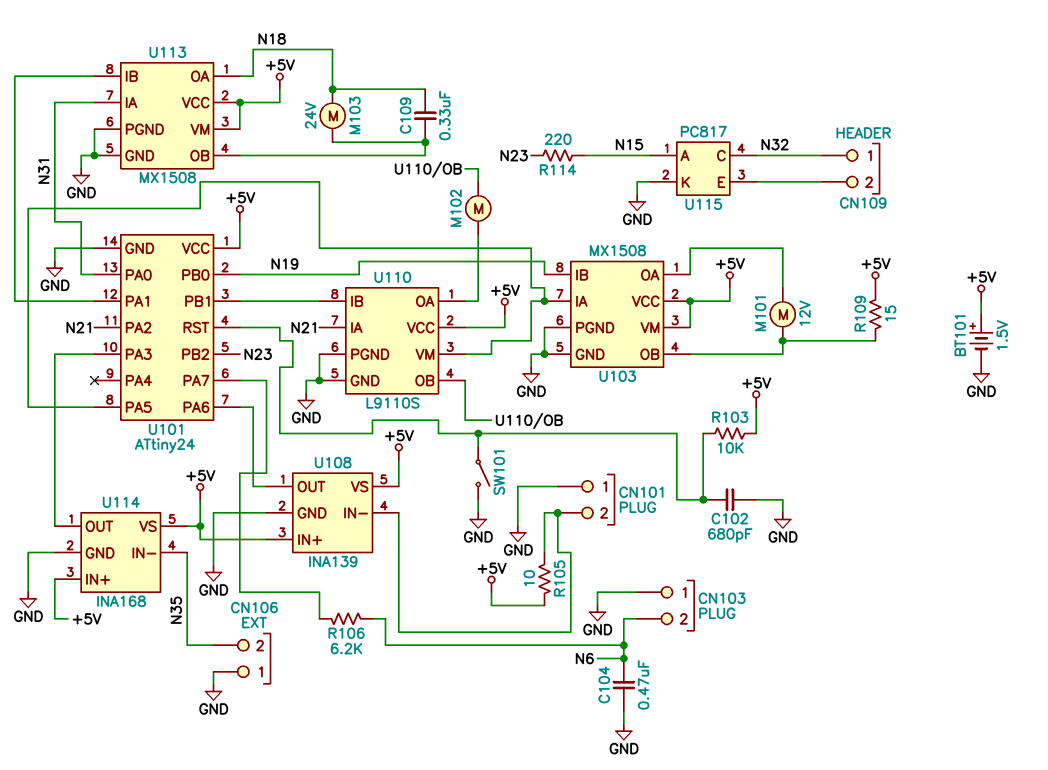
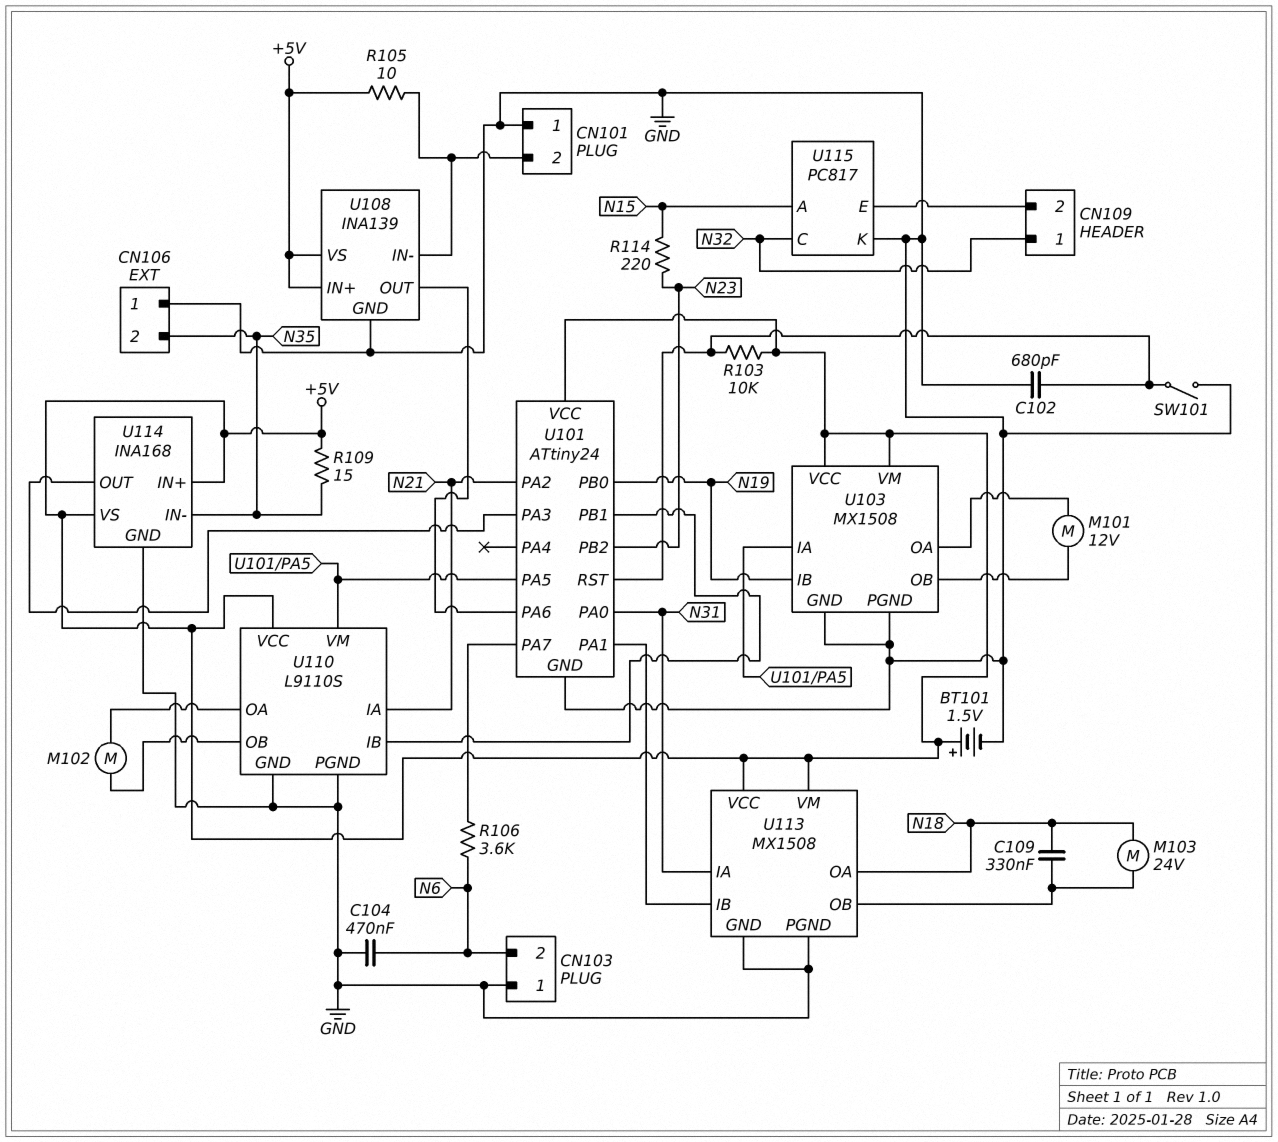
R106: 6.2k (N6, U101/PA7) -> 3.6k (N6, U101/PA7)
R109: 15 (+5V, U103/OB) -> 15 (+5V, N35)

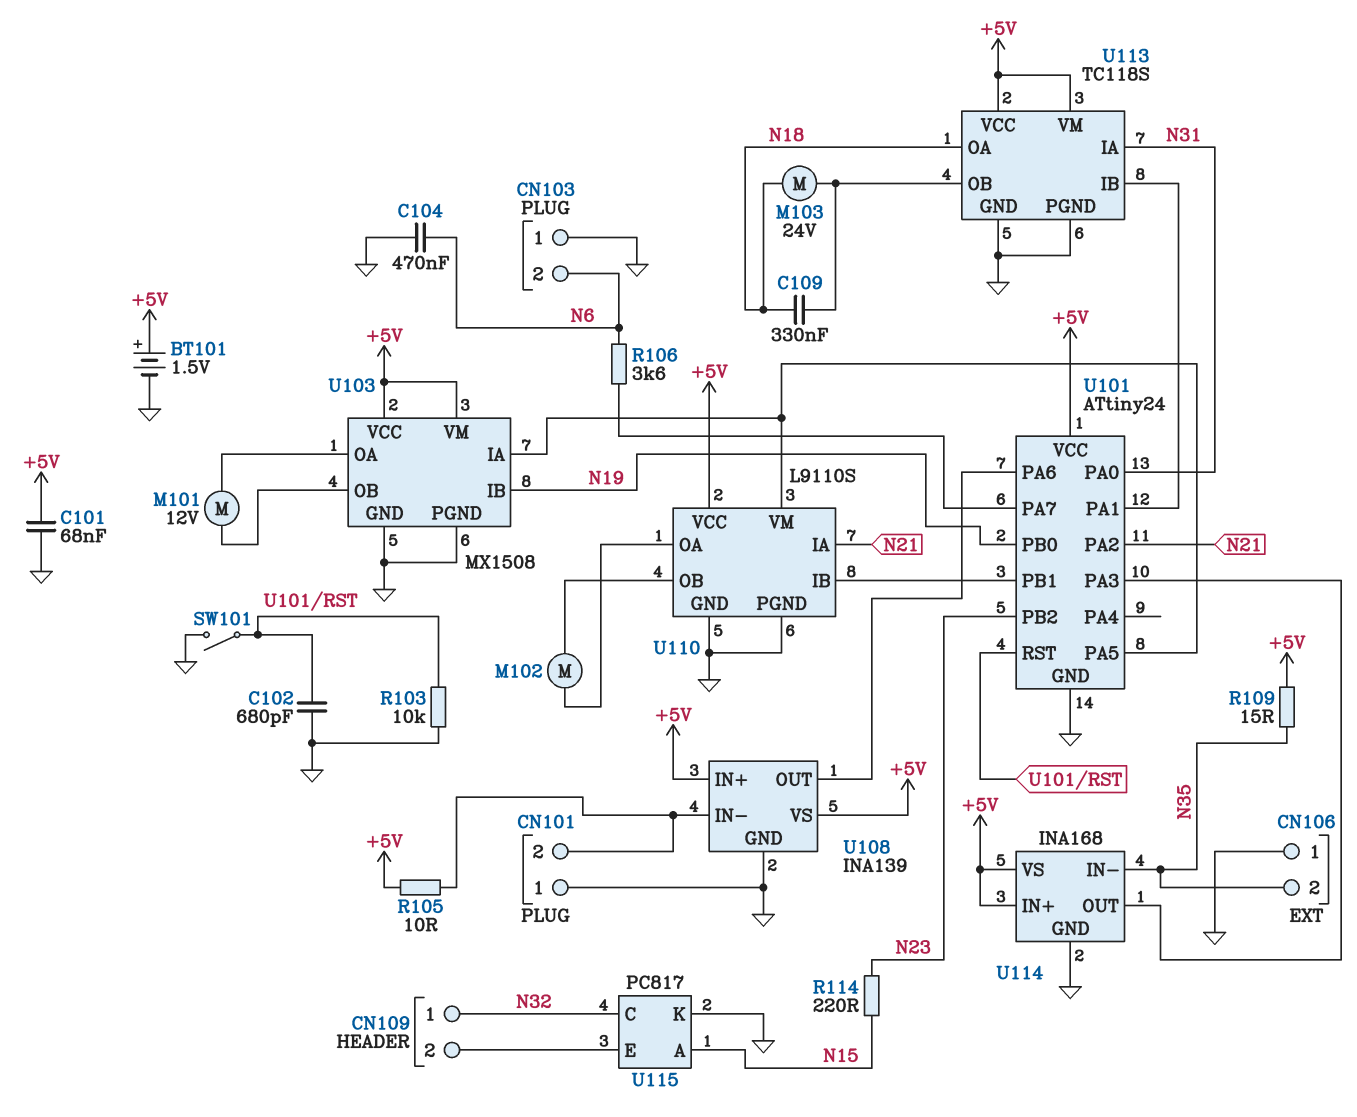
C101: none -> 68nF (+5V, GND)
R103: 10k (+5V, U101/RST) -> 10k (GND, U101/RST)
U113: MX1508 -> TC118S

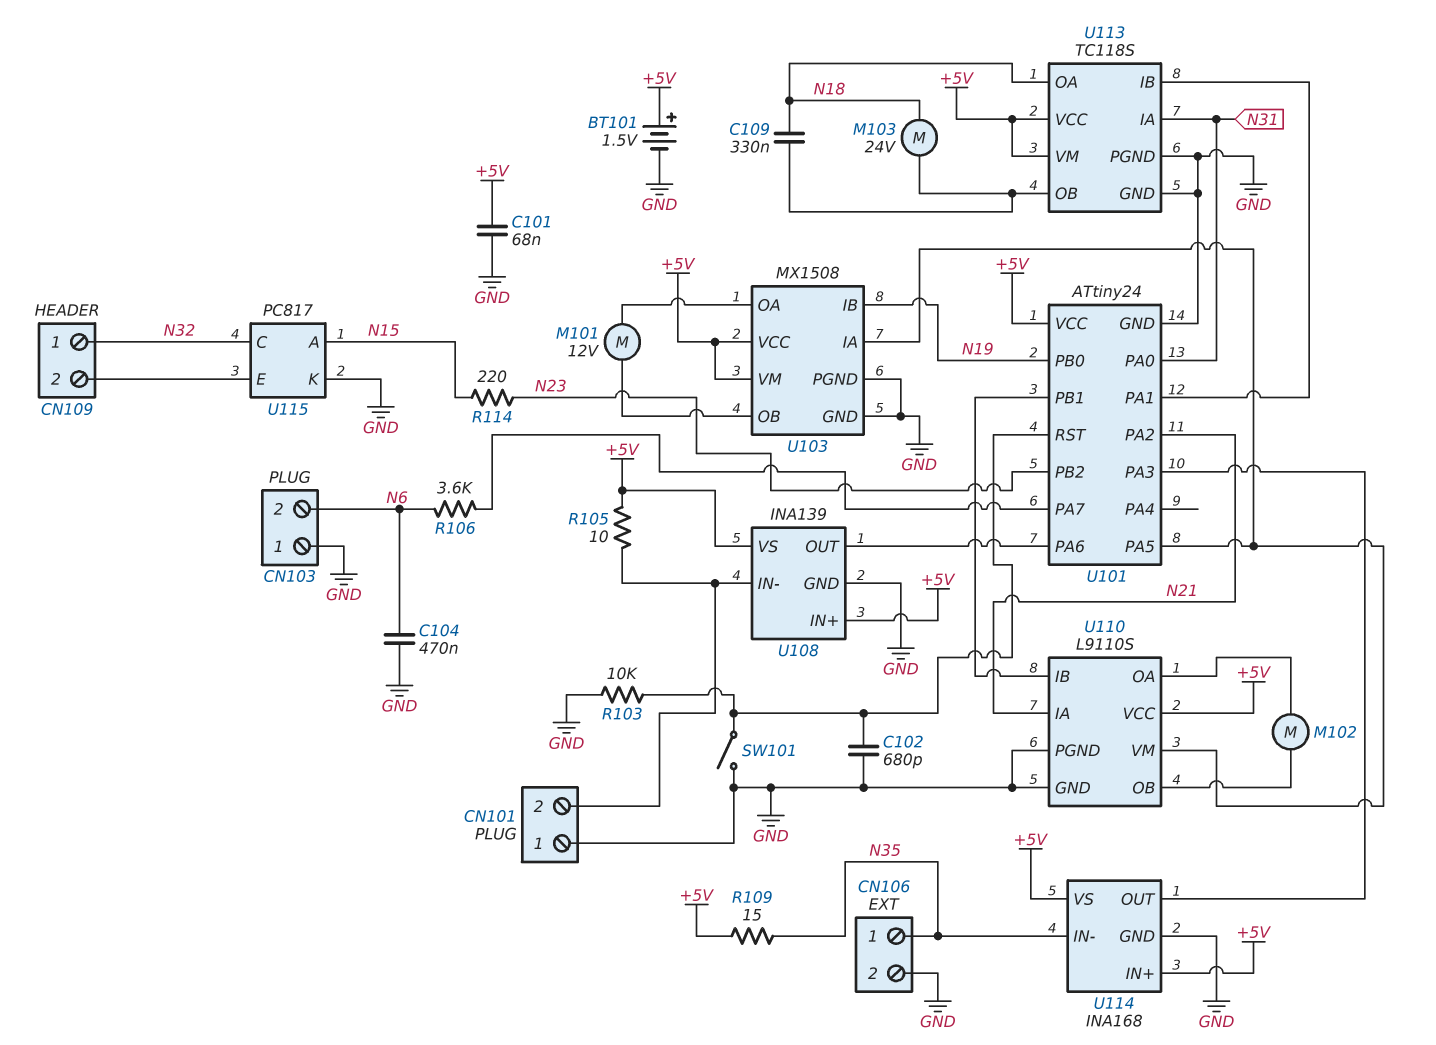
CN106 pin 1: GND -> N35
CN106 pin 2: N35 -> GND

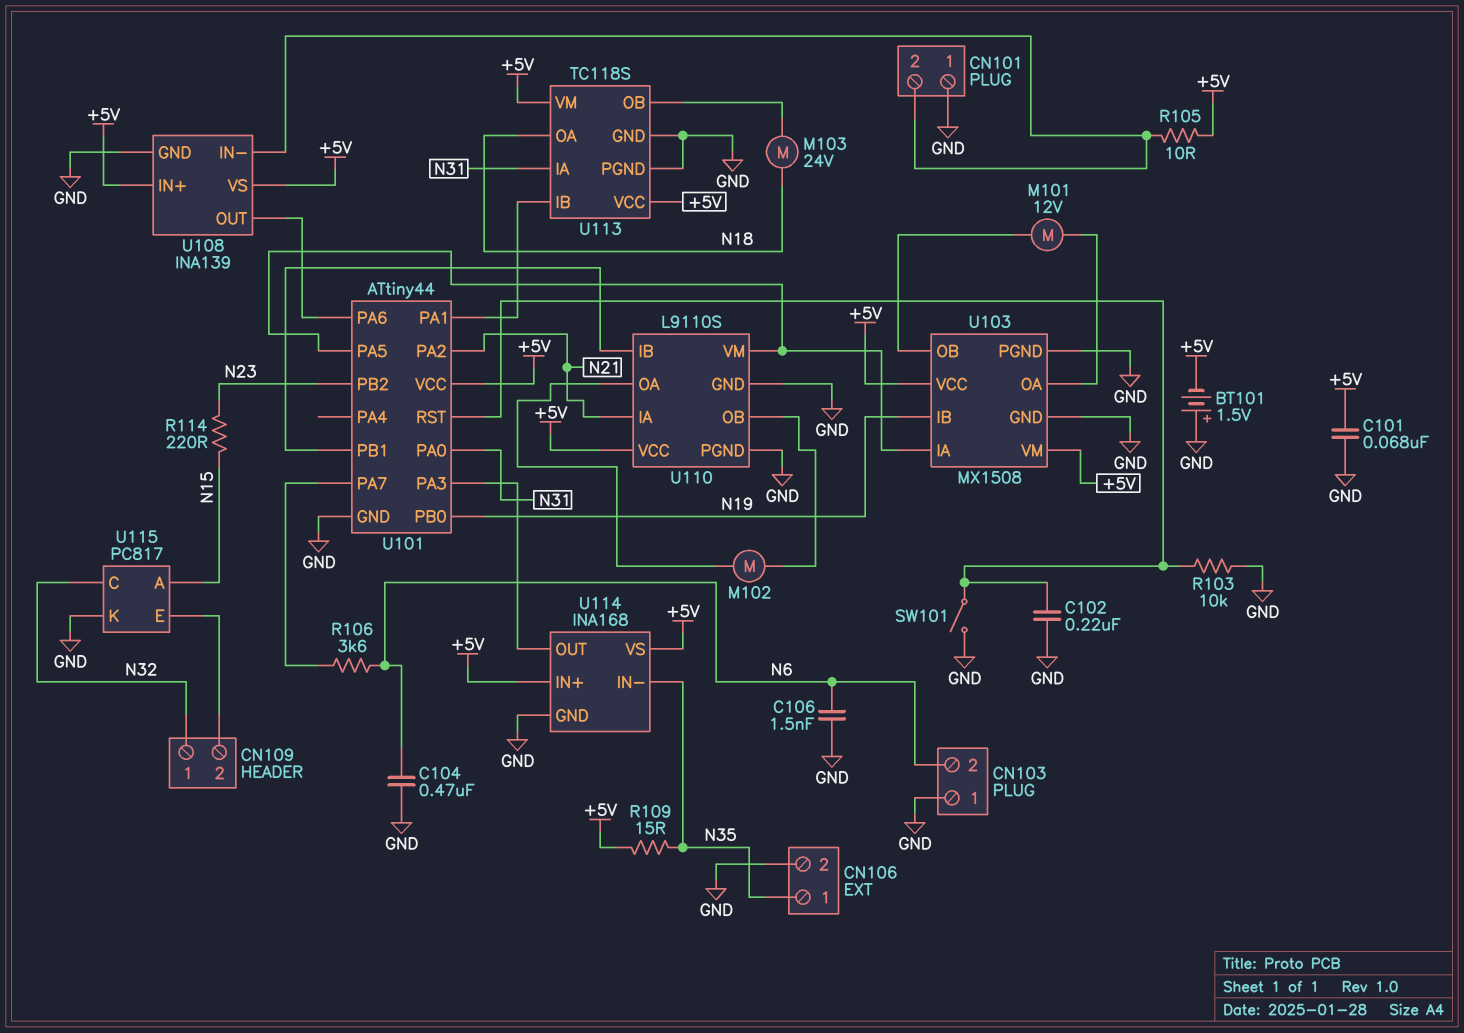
BT101: 1.5V (plus +5V, minus GND) -> 1.5V (plus GND, minus +5V)
C102: 680pF (GND, U101/RST) -> 220nF (GND, U101/RST)
C106: none -> 1.5nF (GND, N6)
C109: 330nF (N18, U113/OB) -> none
U101: ATtiny24 -> ATtiny44

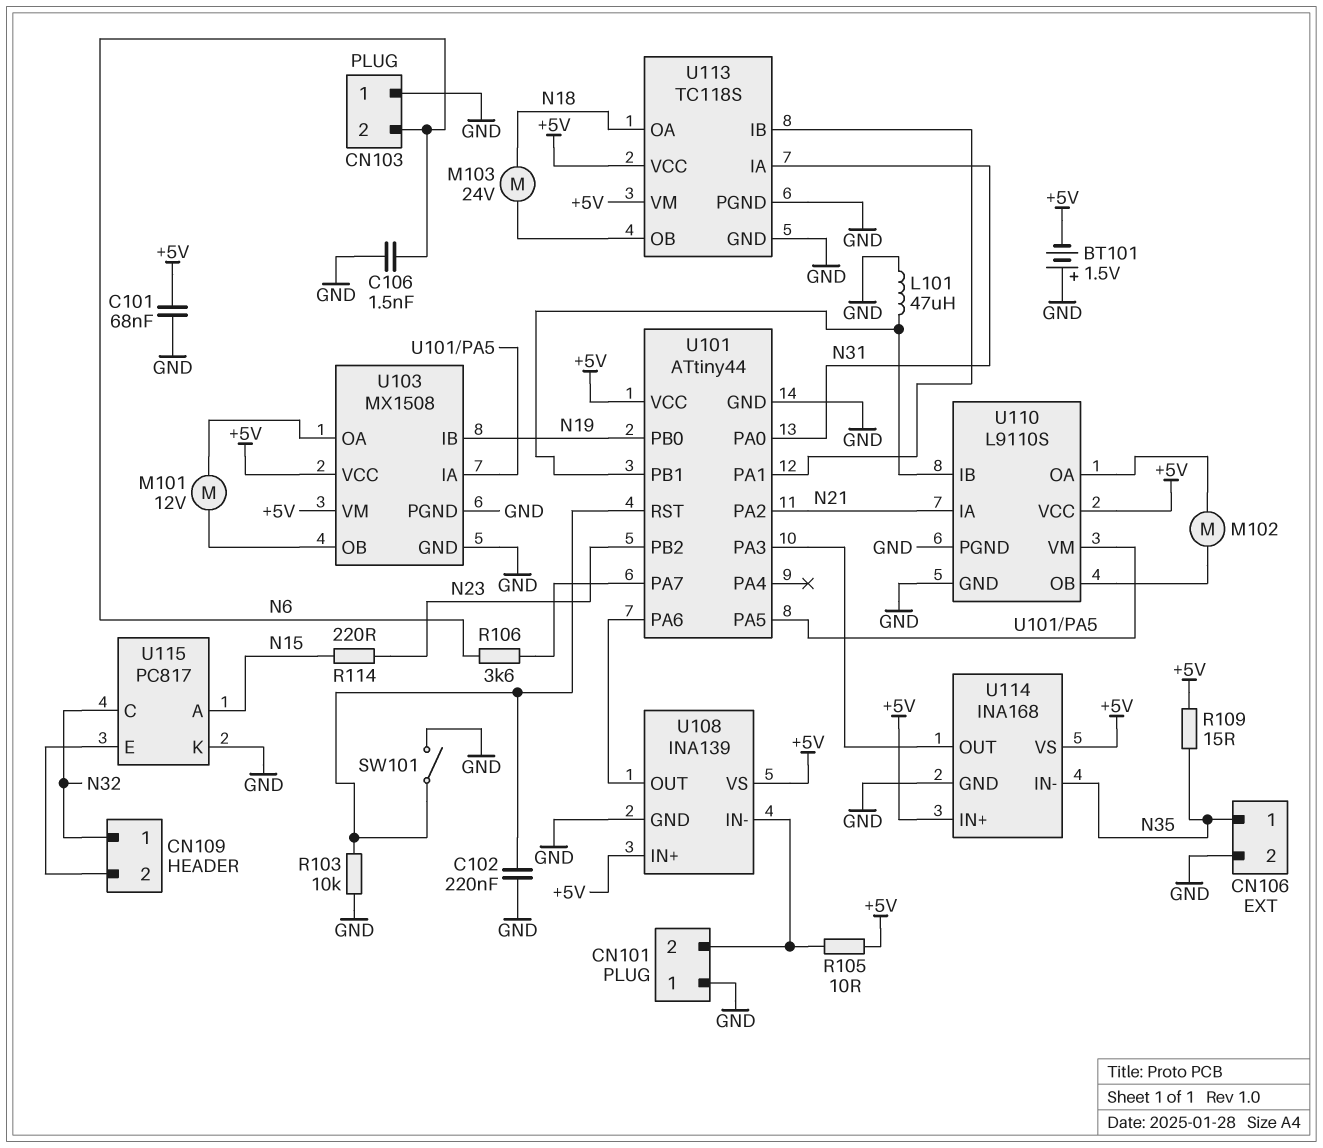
C104: 470nF (GND, N6) -> none
L101: none -> 47uH (GND, U101/PB1)

